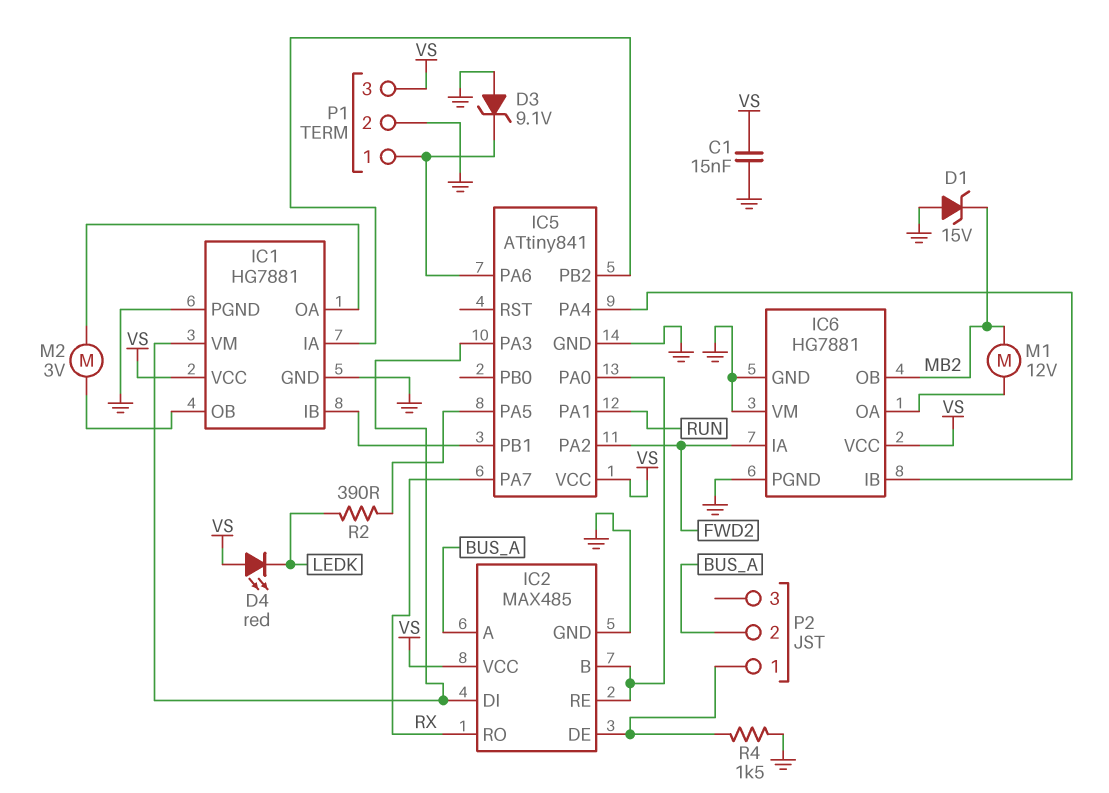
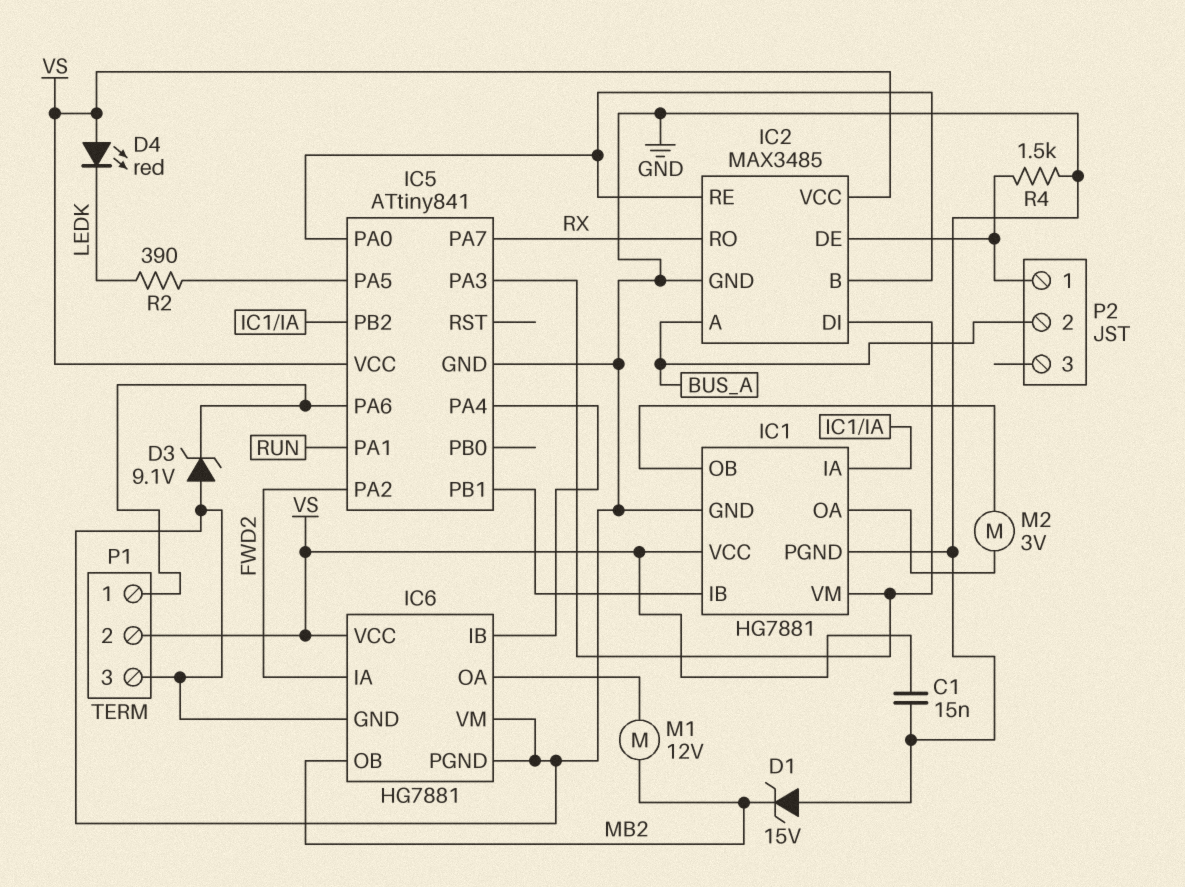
IC2: MAX485 -> MAX3485
P1 pin 2: GND -> VS
P1 pin 3: VS -> GND

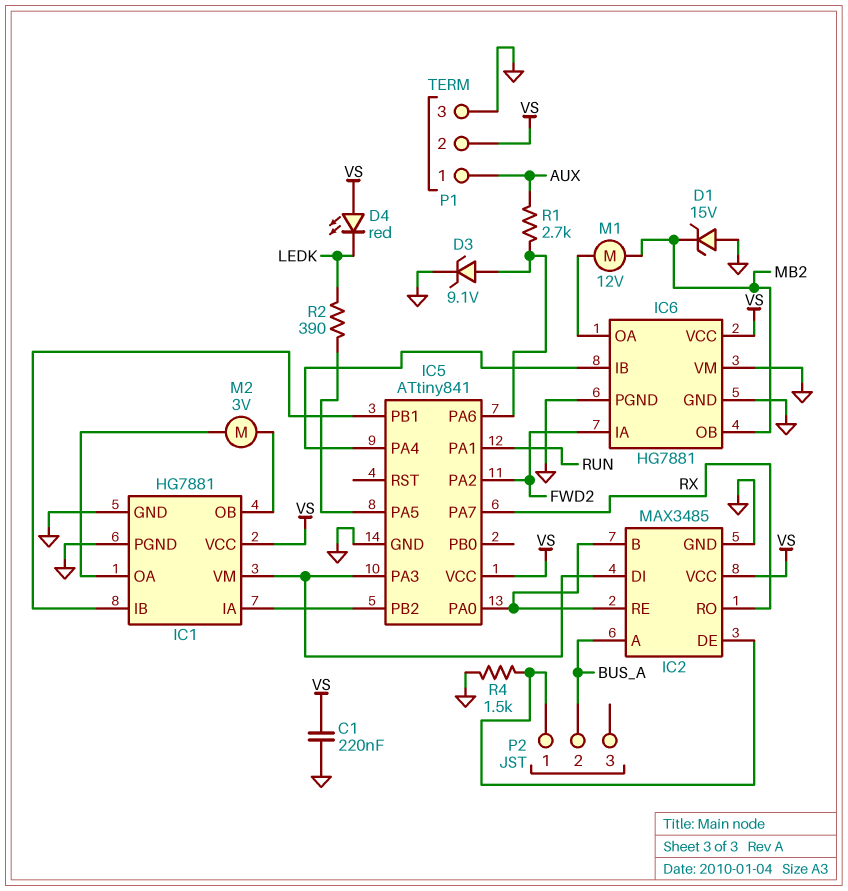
C1: 15nF (GND, VS) -> 220nF (GND, VS)
D3: zener 9.1V (A GND, K IC5/PA6) -> zener 9.1V (A IC5/PA6, K GND)
P1 pin 1: IC5/PA6 -> AUX
R1: none -> 2.7k (AUX, IC5/PA6)

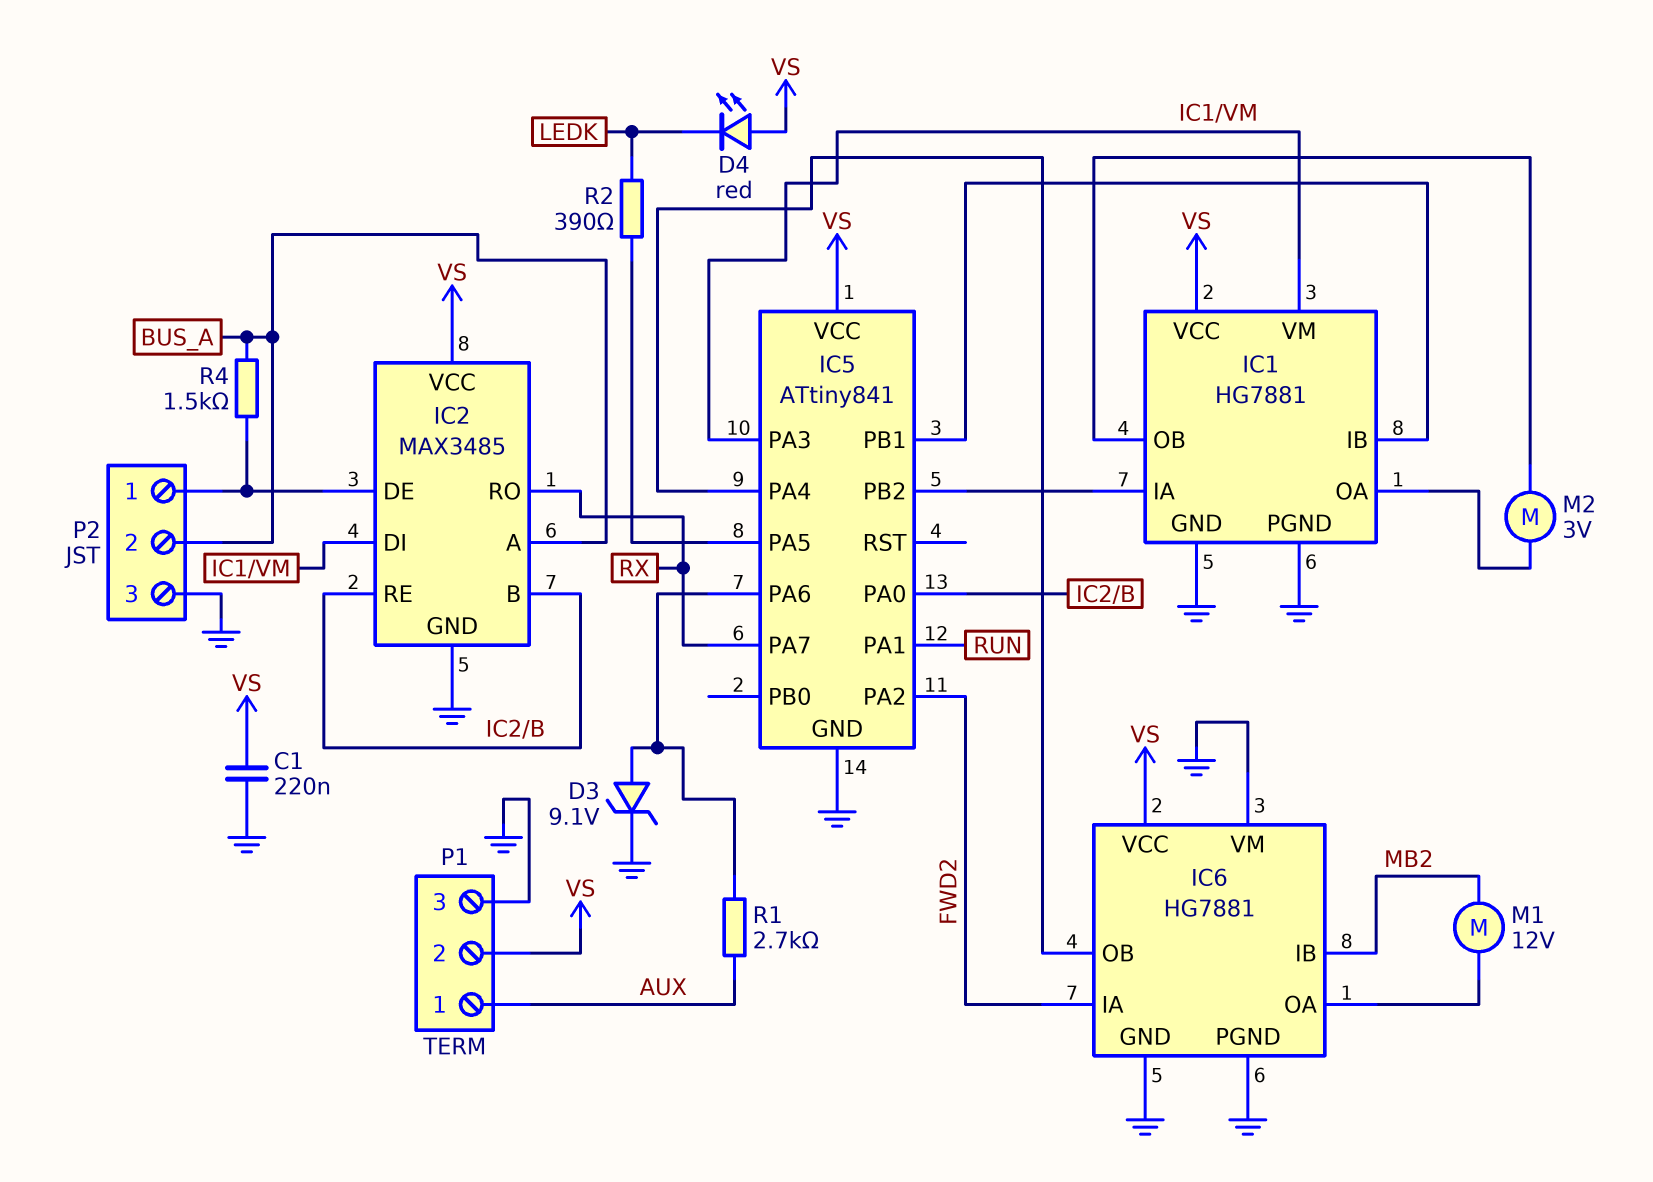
D1: zener 15V (A GND, K MB2) -> none
IC6 pin IB: IC5/PA4 -> MB2
IC6 pin OB: MB2 -> IC5/PA4
P2 pin 3: none -> GND
R4: 1.5k (GND, IC2/DE) -> 1.5k (BUS_A, IC2/DE)

